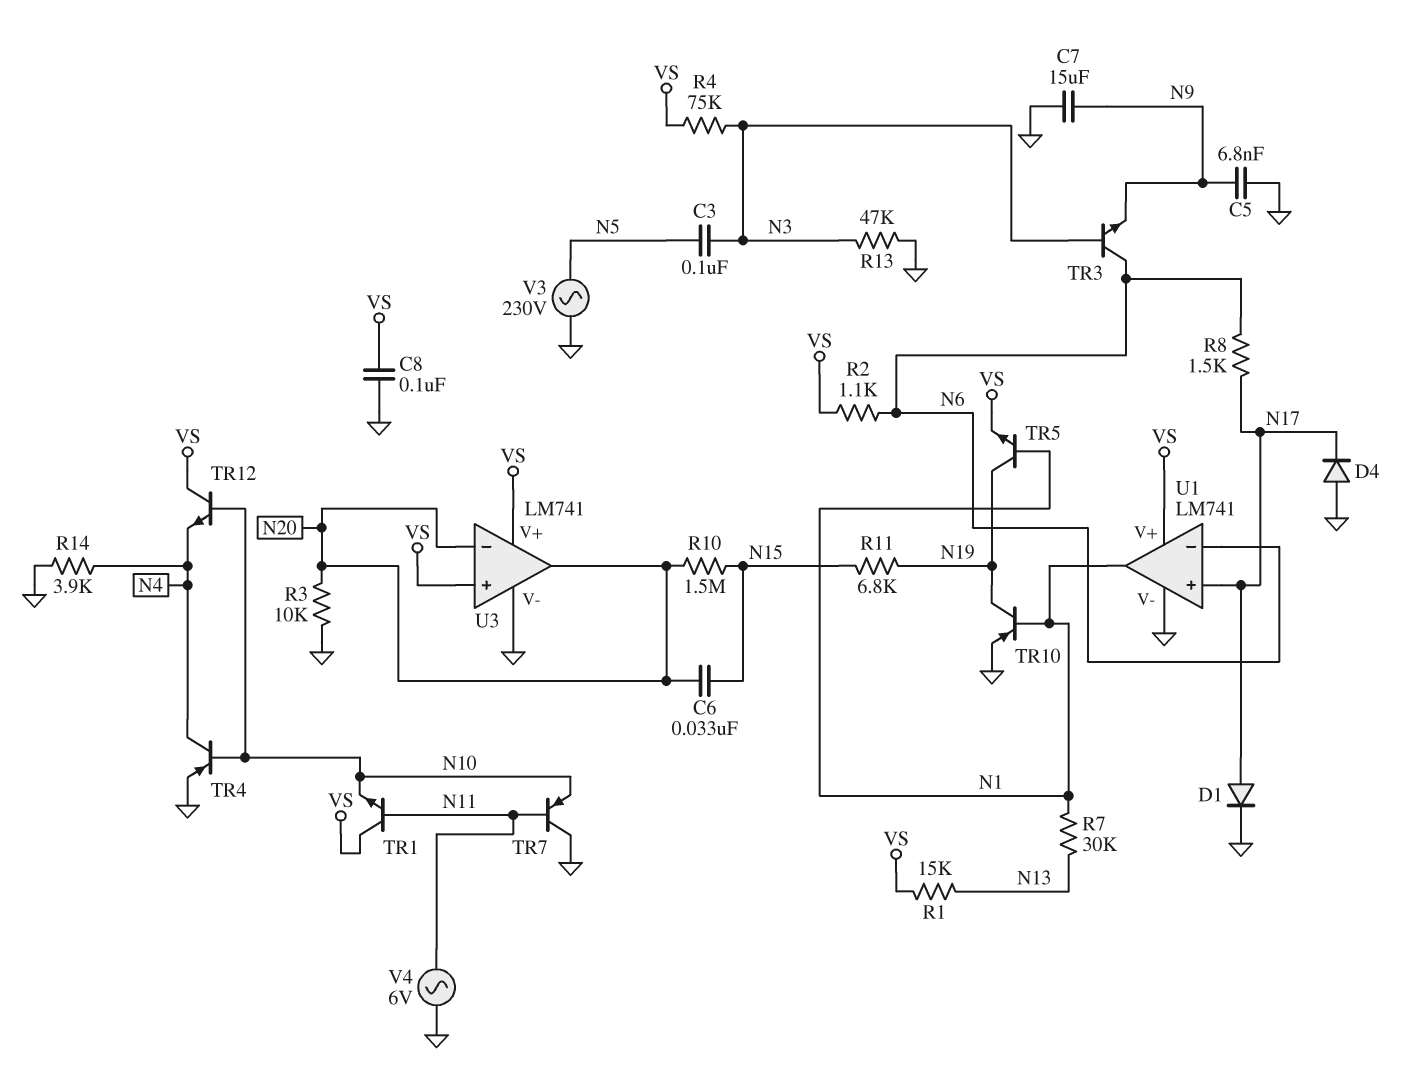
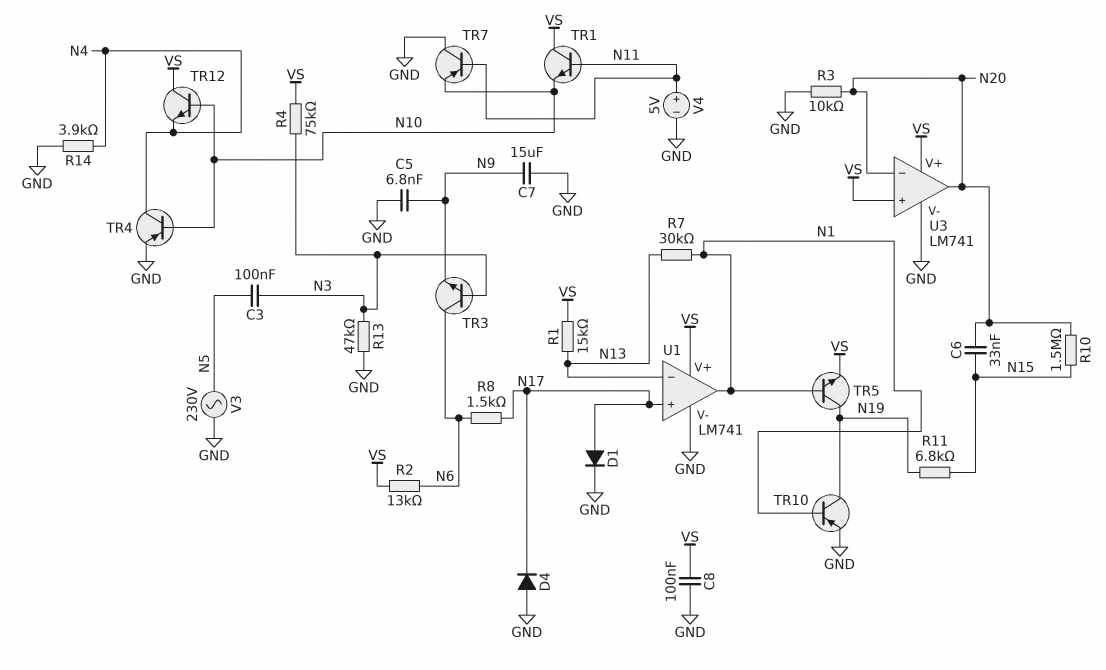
R2: 1.1k (N6, VS) -> 13k (N6, VS)
U1 pin in-: N6 -> N13
V4: AC 6V (GND, N11) -> 5V (plus N11, minus GND)

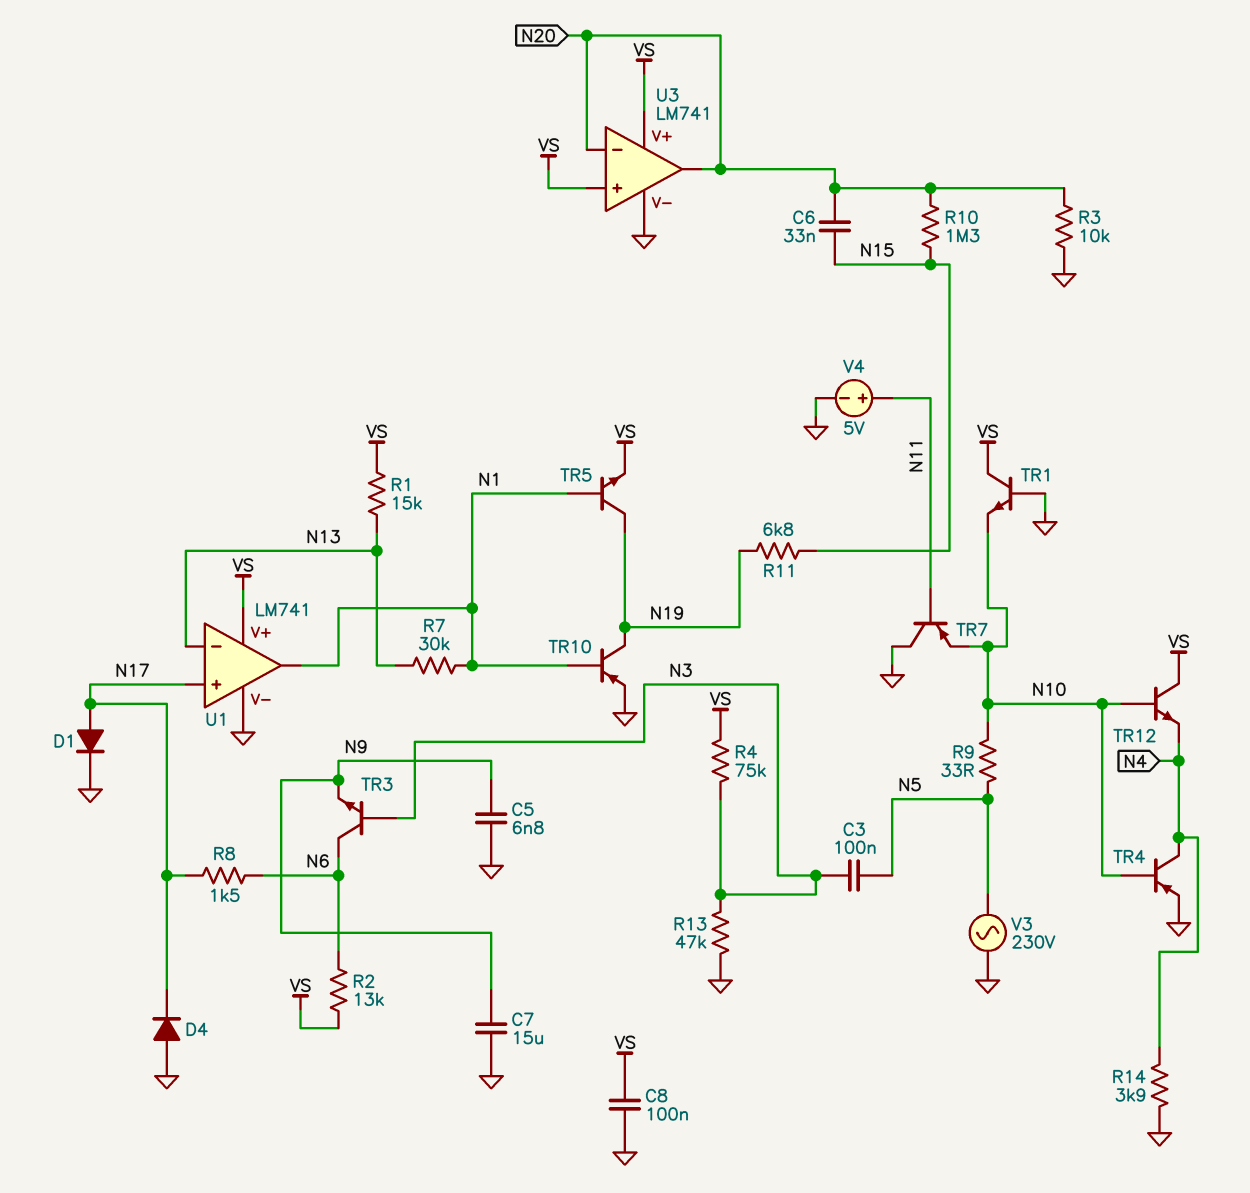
R9: none -> 33 (N5, N10)
R10: 1.5M (N15, N20) -> 1.3M (N15, N20)
TR1: NPN (B N11, C VS, E N10) -> NPN (B GND, C VS, E N10)

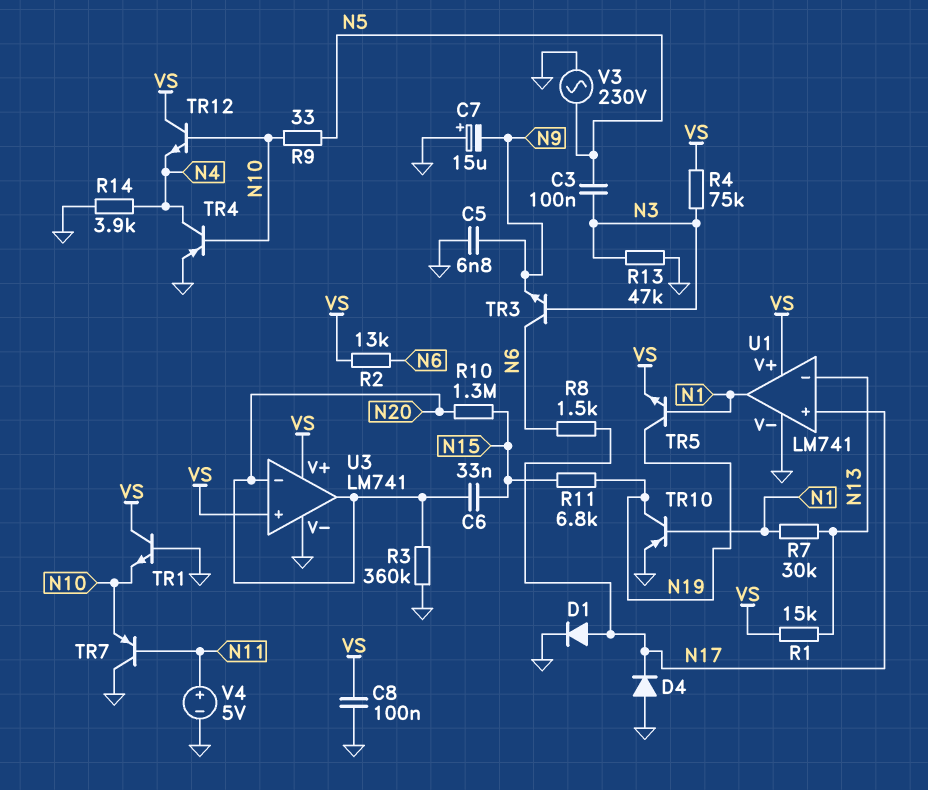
C7: 15uF (GND, N9) -> 15uF (plus GND, minus N9)
R3: 10k (GND, N20) -> 360k (GND, N20)

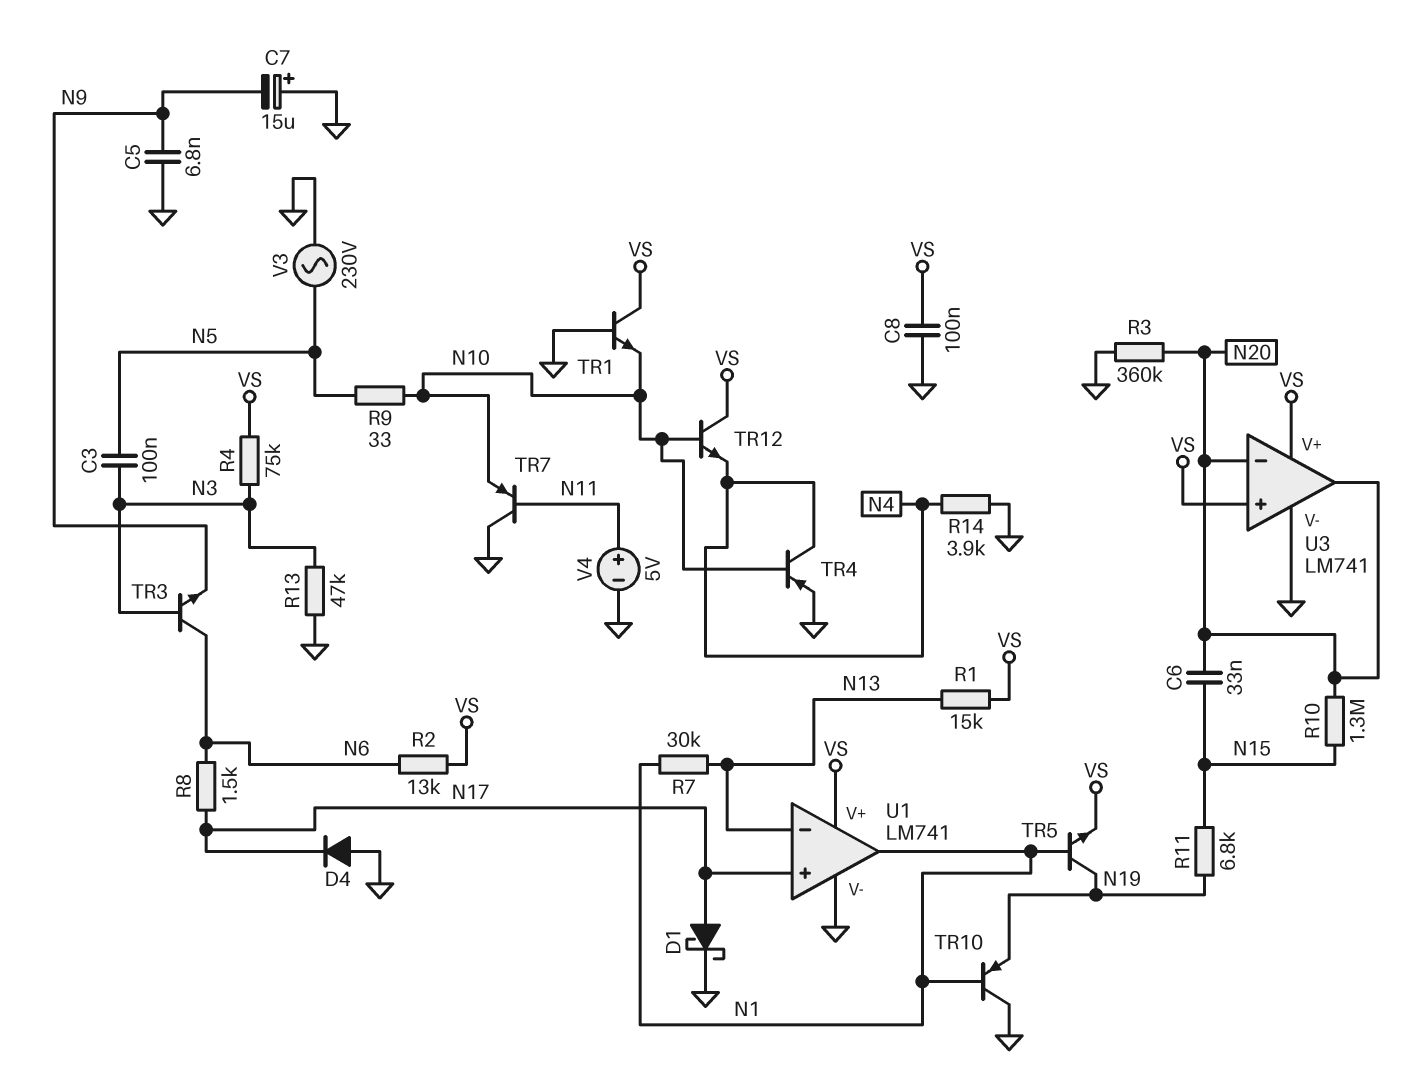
D1: diode (A N17, K GND) -> schottky (A N17, K GND)
TR10: PNP (B N1, C N19, E GND) -> PNP (B N1, C GND, E N19)

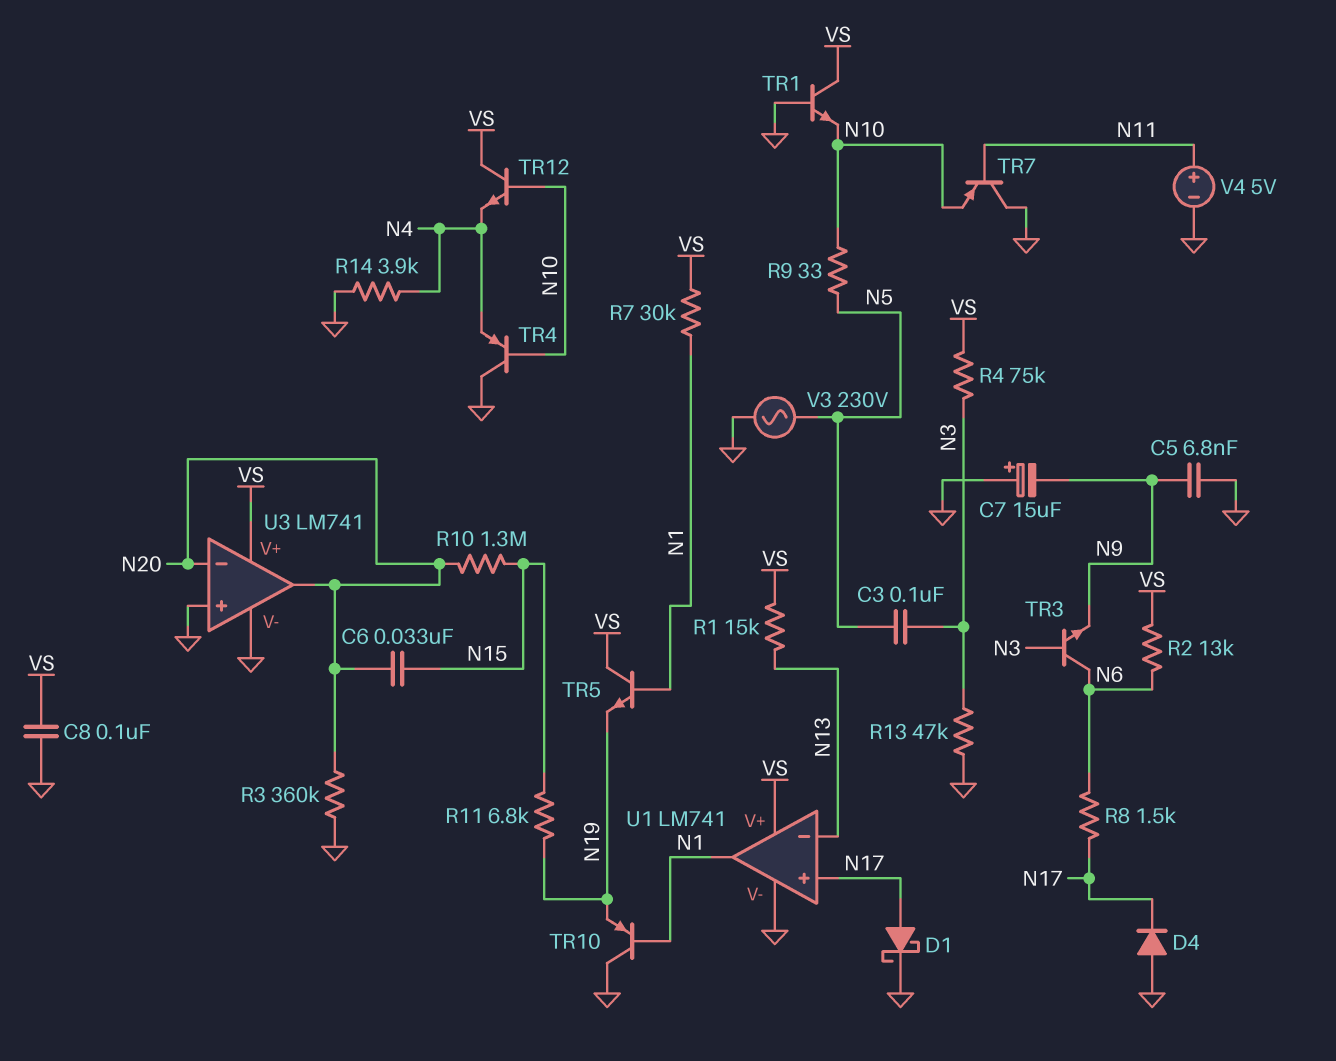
R7: 30k (N1, N13) -> 30k (N1, VS)
TR4: PNP (B N10, C N4, E GND) -> PNP (B N10, C GND, E N4)
TR5: NPN (B N1, C N19, E VS) -> NPN (B N1, C VS, E N19)
U3 pin in+: VS -> GND

